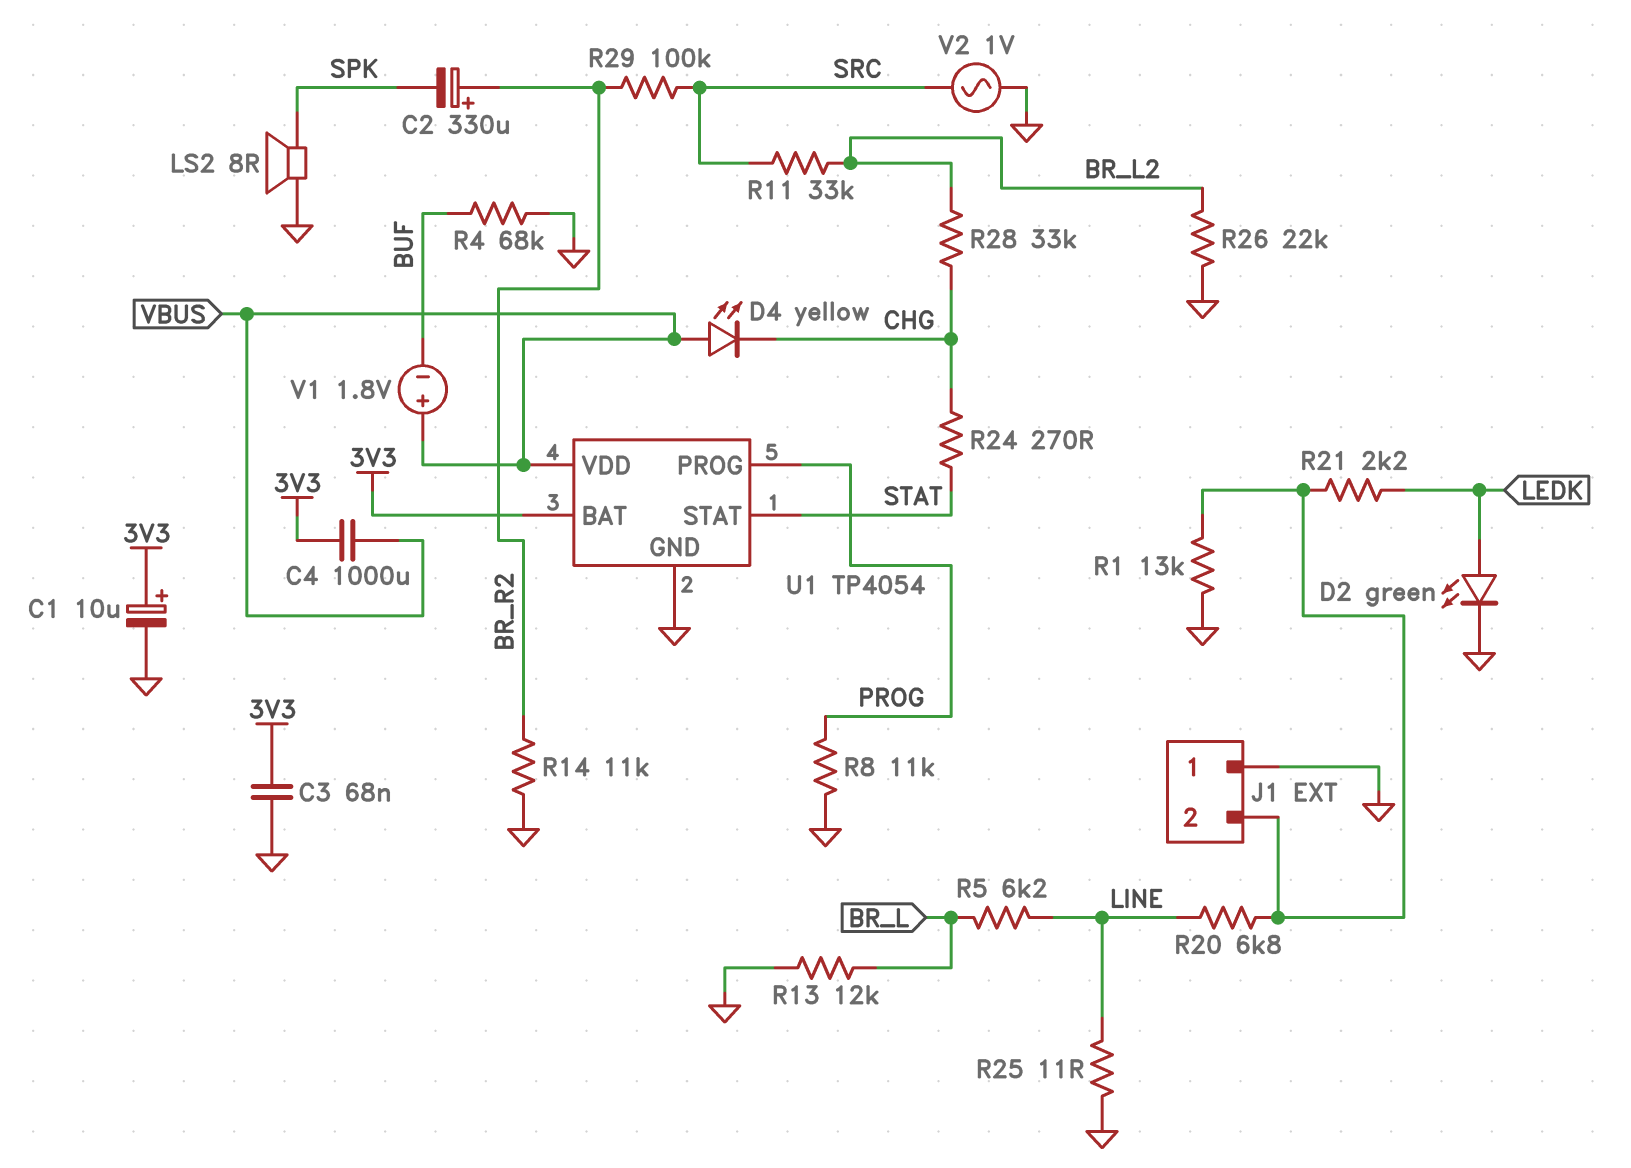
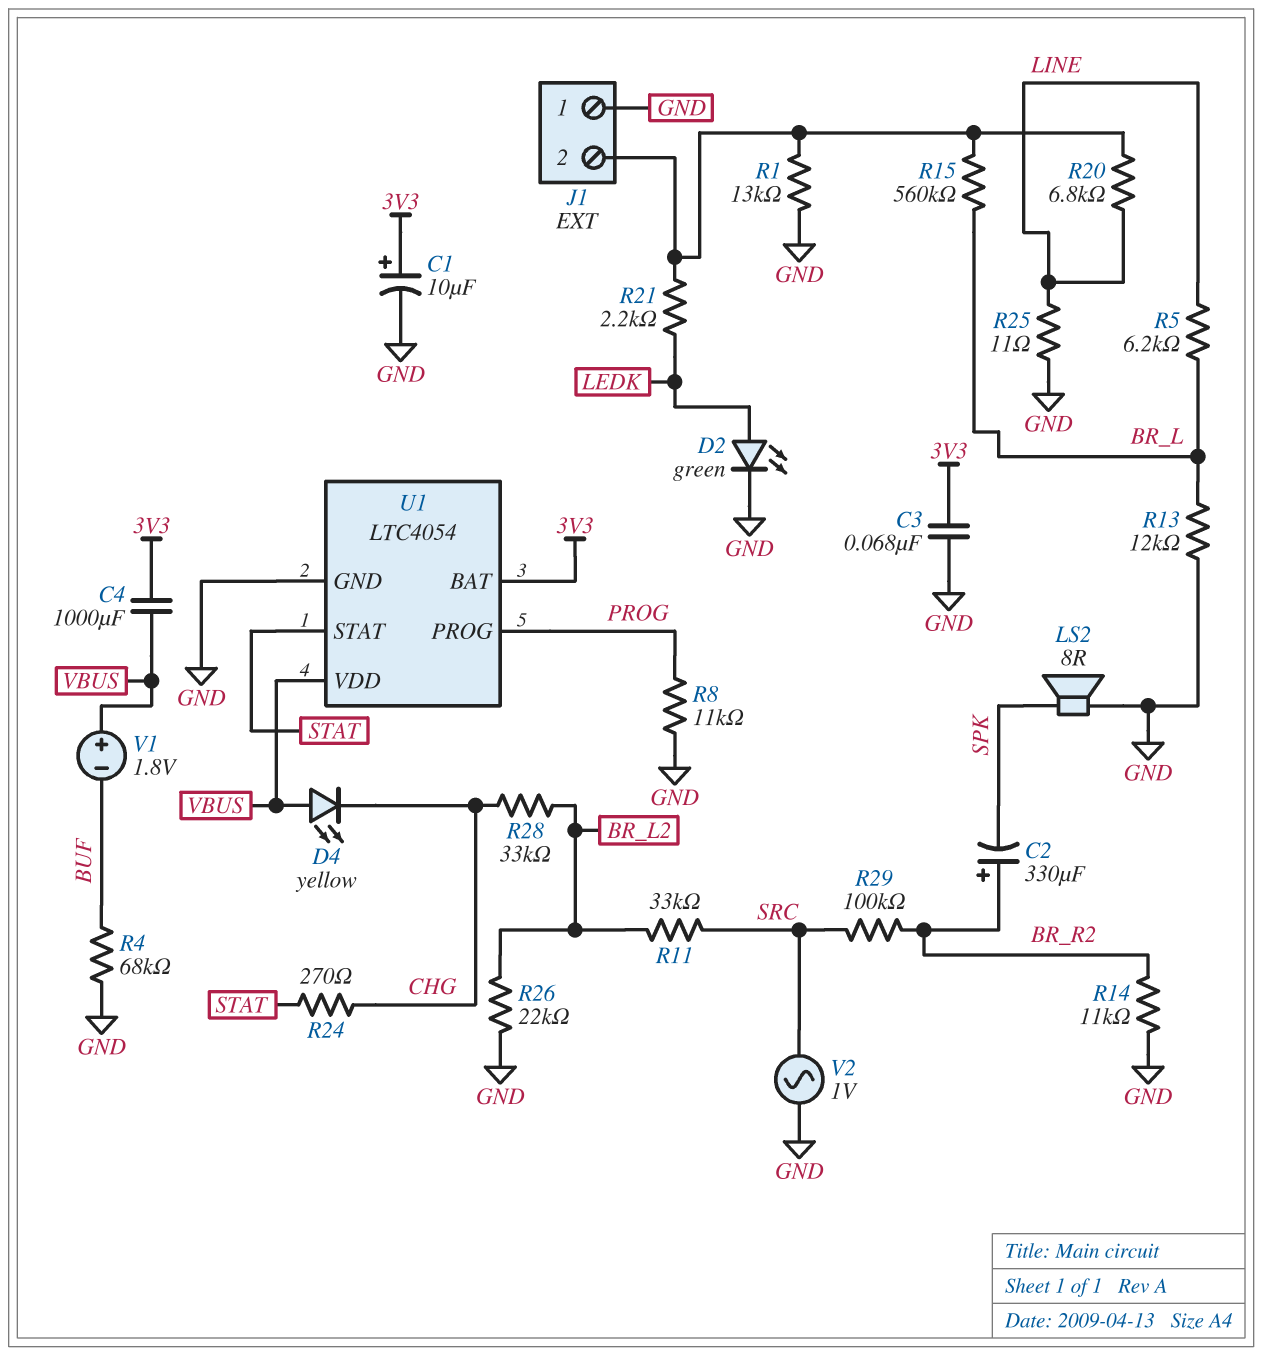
R15: none -> 560k (BR_L, J1/2)
U1: TP4054 -> LTC4054

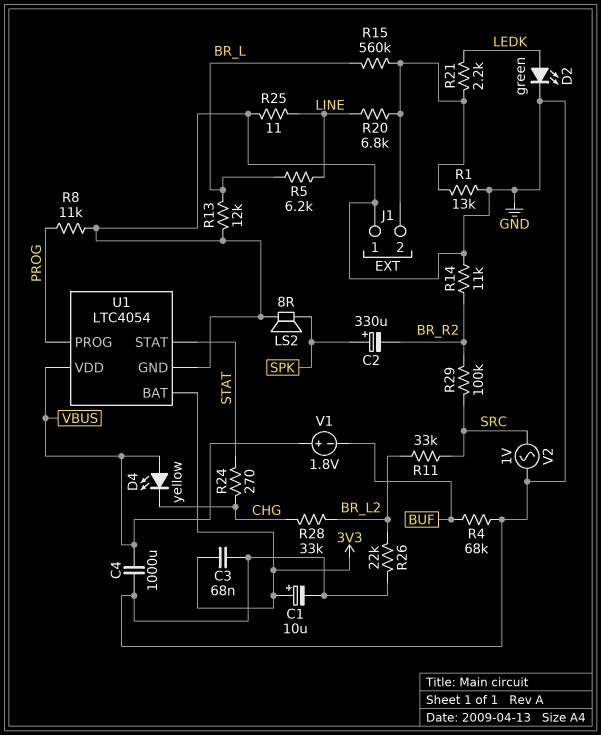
C2: 330uF (plus BR_R2, minus SPK) -> 330uF (plus SPK, minus BR_R2)
C4: 1000uF (3V3, VBUS) -> 1000uF (GND, VBUS)

